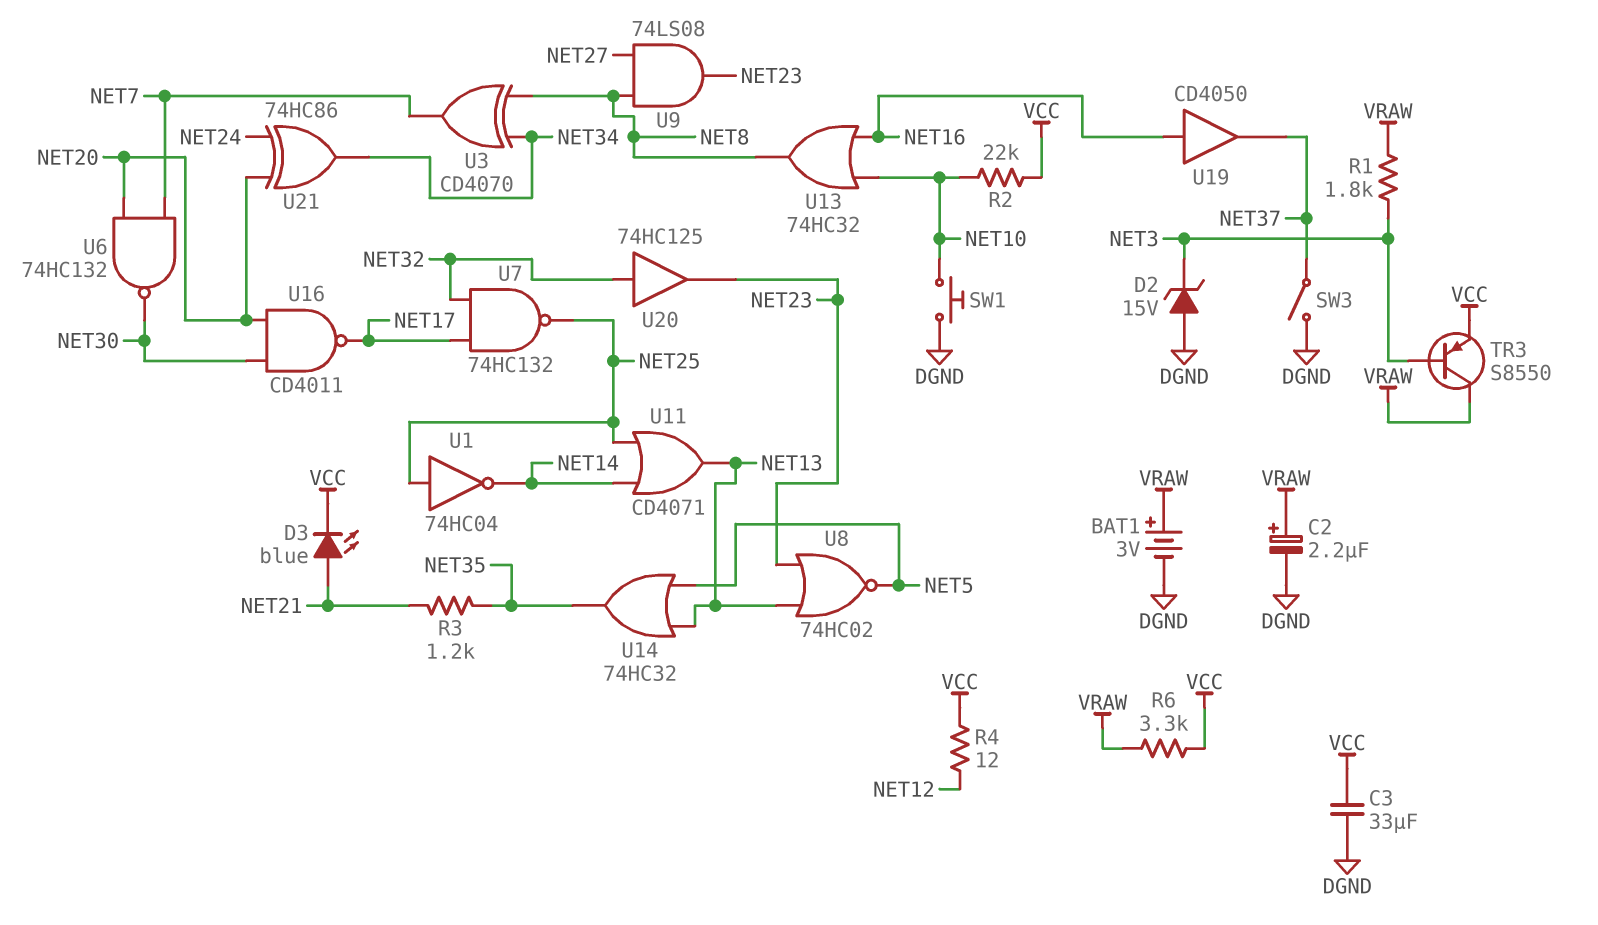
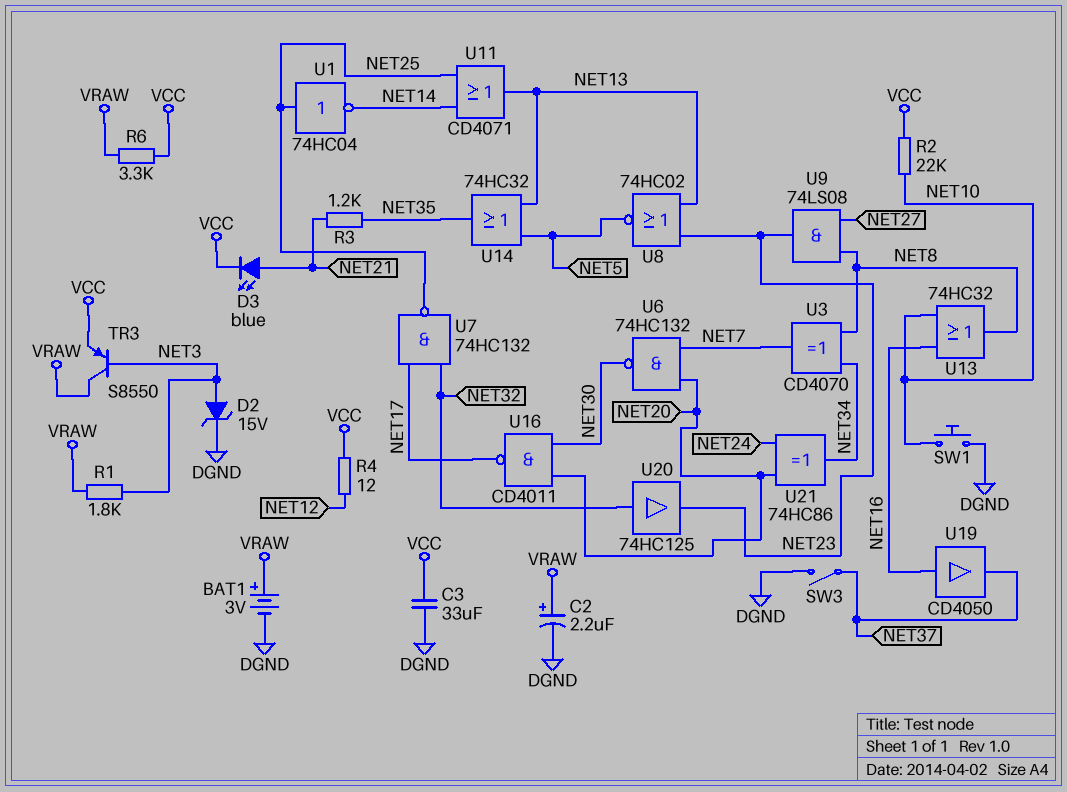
D2: zener 15V (A DGND, K NET3) -> zener 15V (A NET3, K DGND)

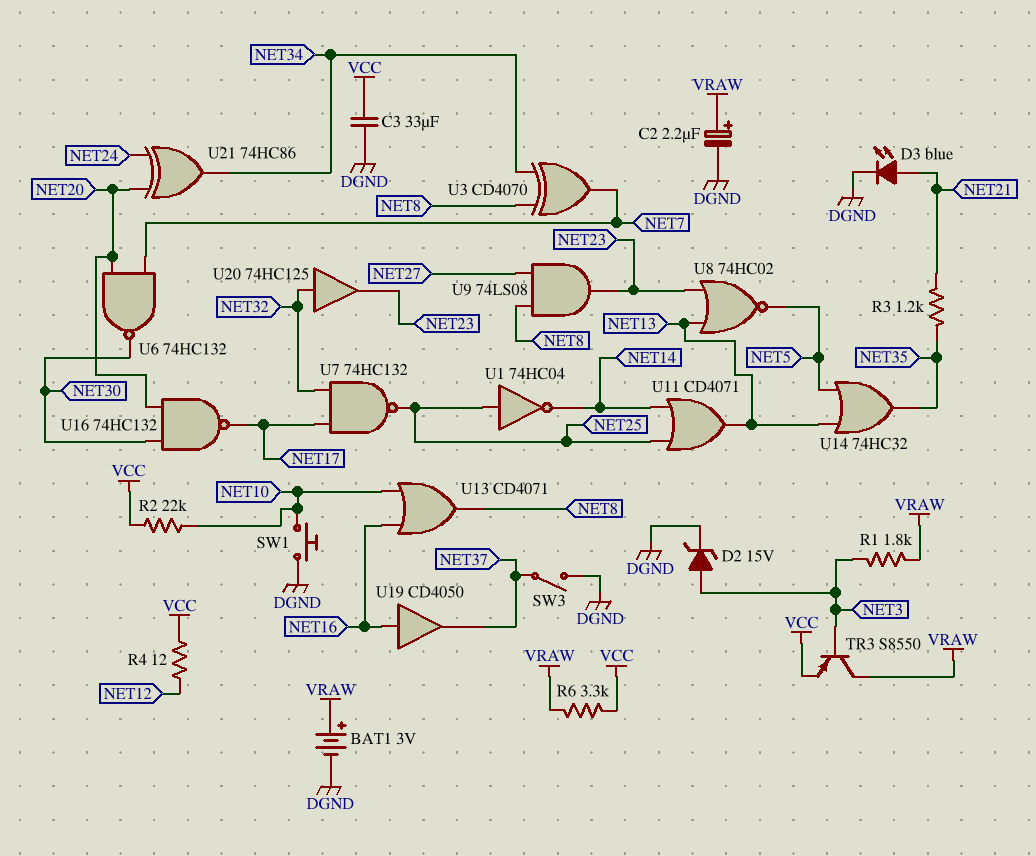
D3: LED blue (A NET21, K VCC) -> LED blue (A NET21, K DGND)
U13: OR 74HC32 (in NET10, in NET16, out NET8) -> OR CD4071 (in NET10, in NET16, out NET8)
U16: NAND CD4011 (in NET20, in NET30, out NET17) -> NAND 74HC132 (in NET20, in NET30, out NET17)

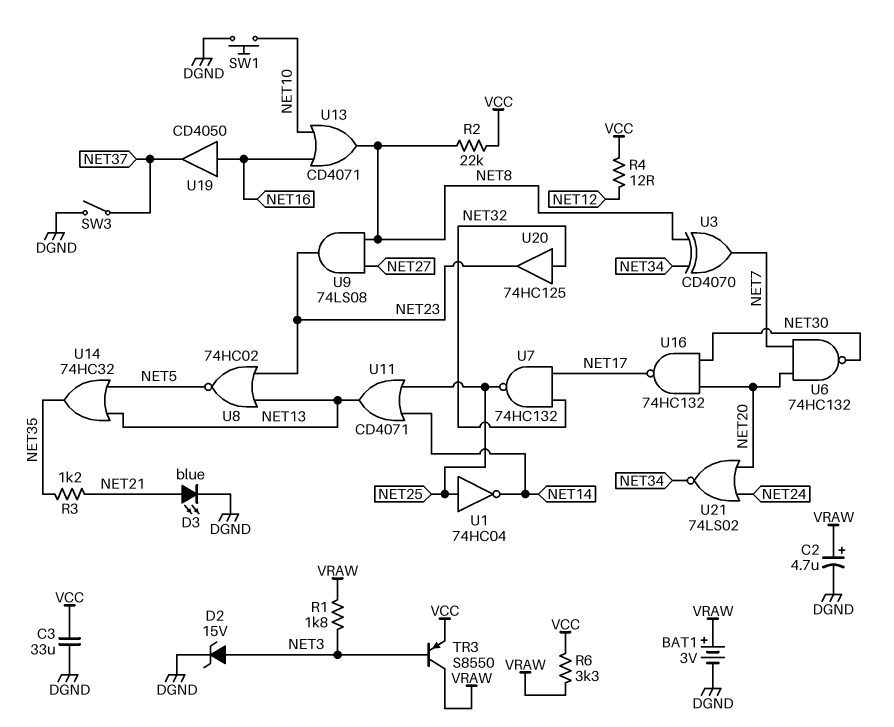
C2: 2.2uF (plus VRAW, minus DGND) -> 4.7uF (plus VRAW, minus DGND)
R2: 22k (NET10, VCC) -> 22k (NET8, VCC)
U21: XOR 74HC86 (in NET20, in NET24, out NET34) -> NOR 74LS02 (in NET20, in NET24, out NET34)

